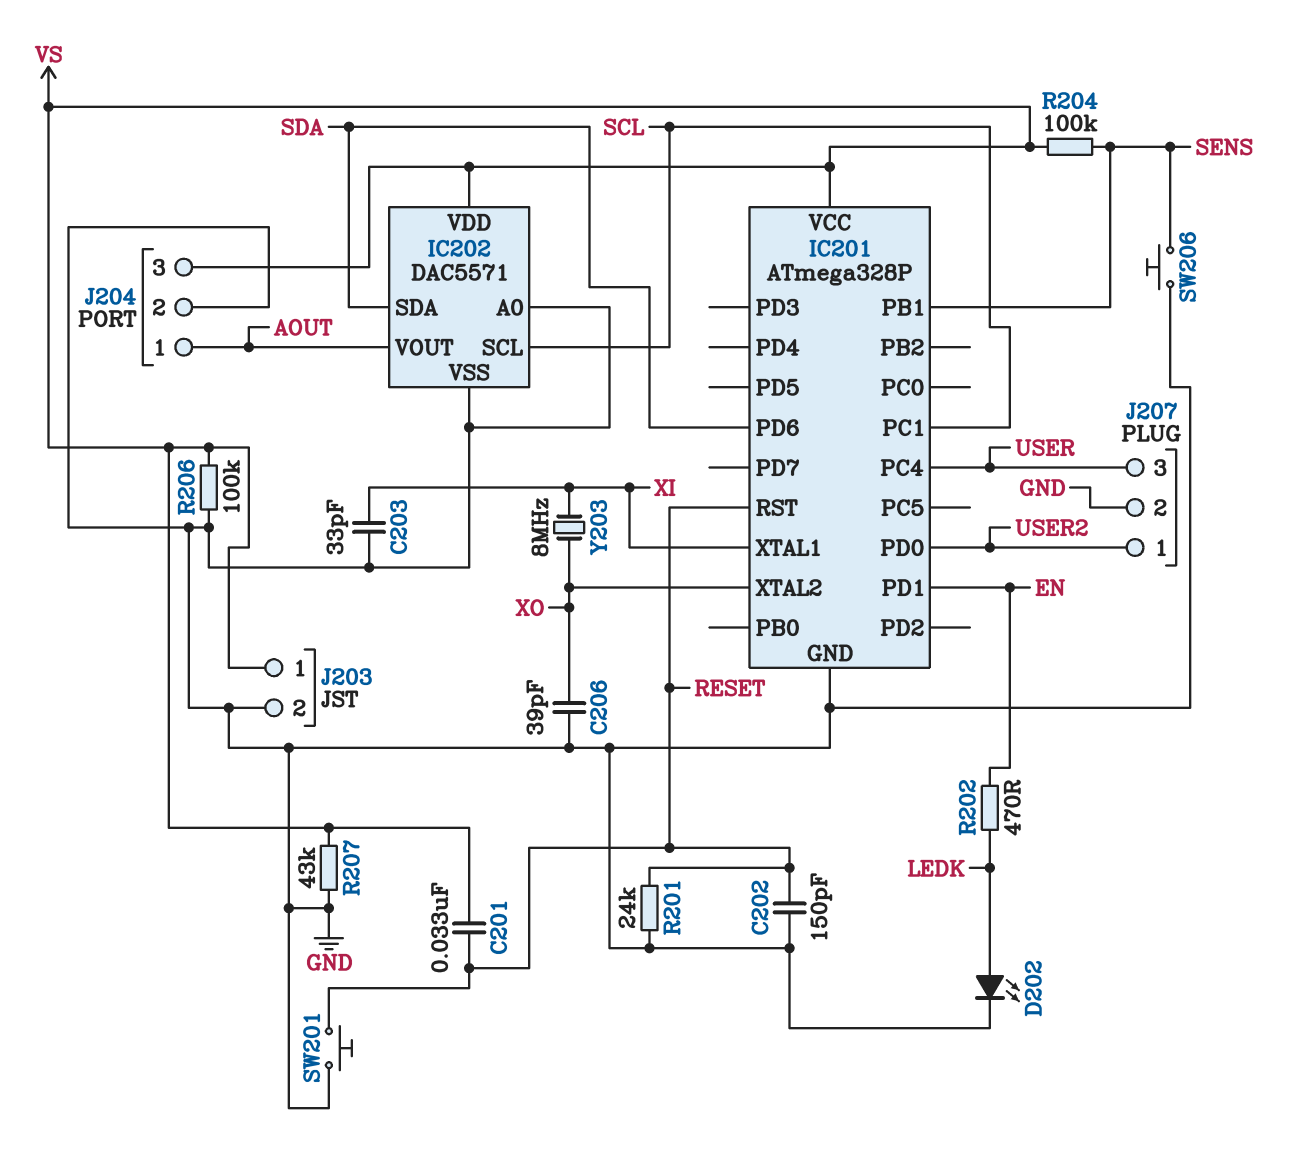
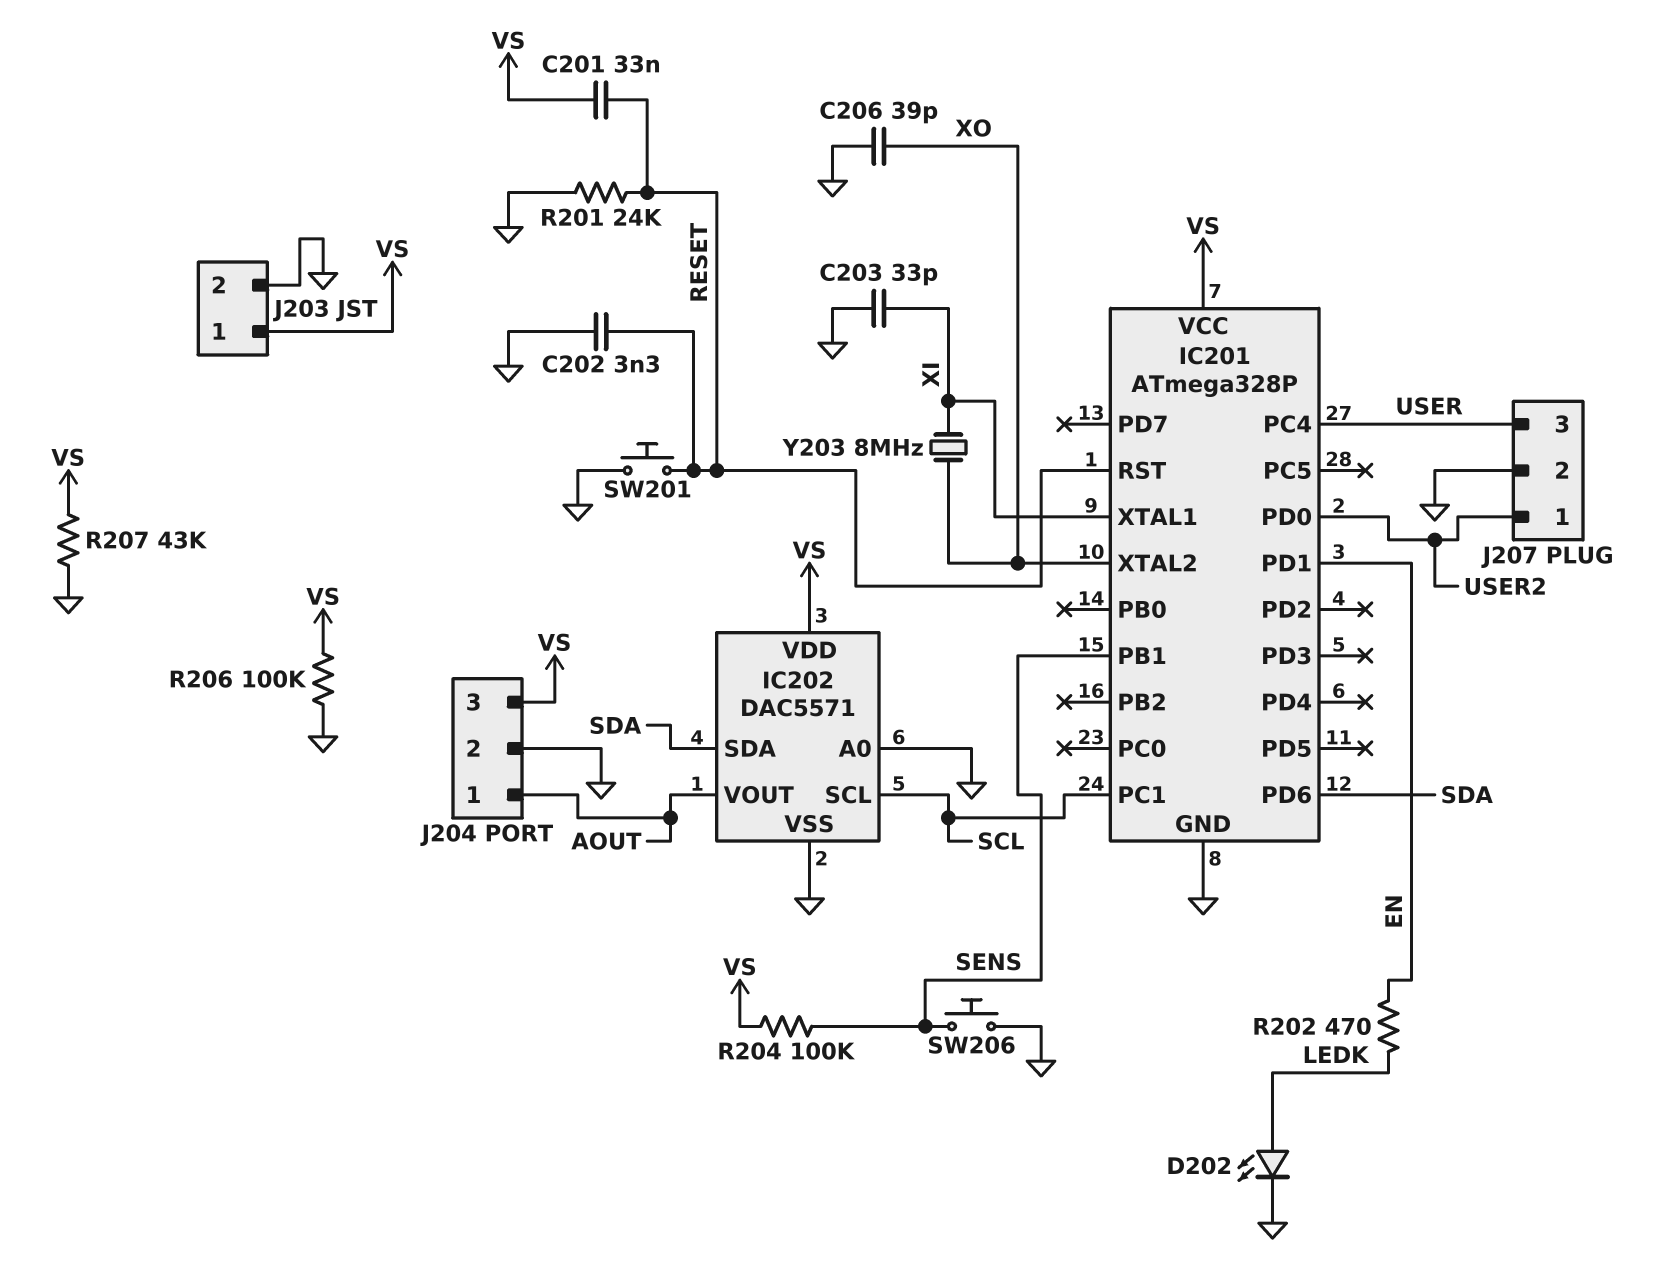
C202: 150pF (GND, RESET) -> 3.3nF (GND, RESET)

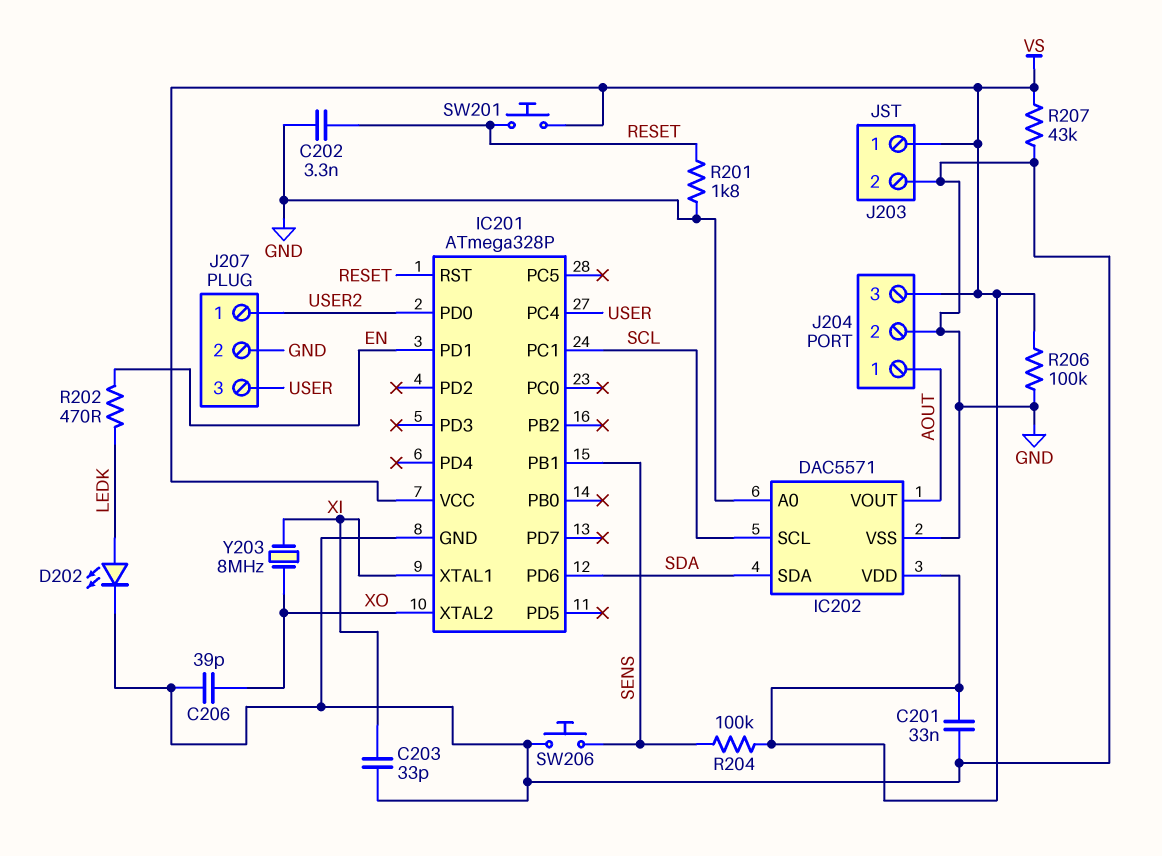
C201: 33nF (RESET, VS) -> 33nF (GND, VS)
R201: 24k (GND, RESET) -> 1.8k (GND, RESET)
SW201: button (GND, RESET) -> button (RESET, VS)

